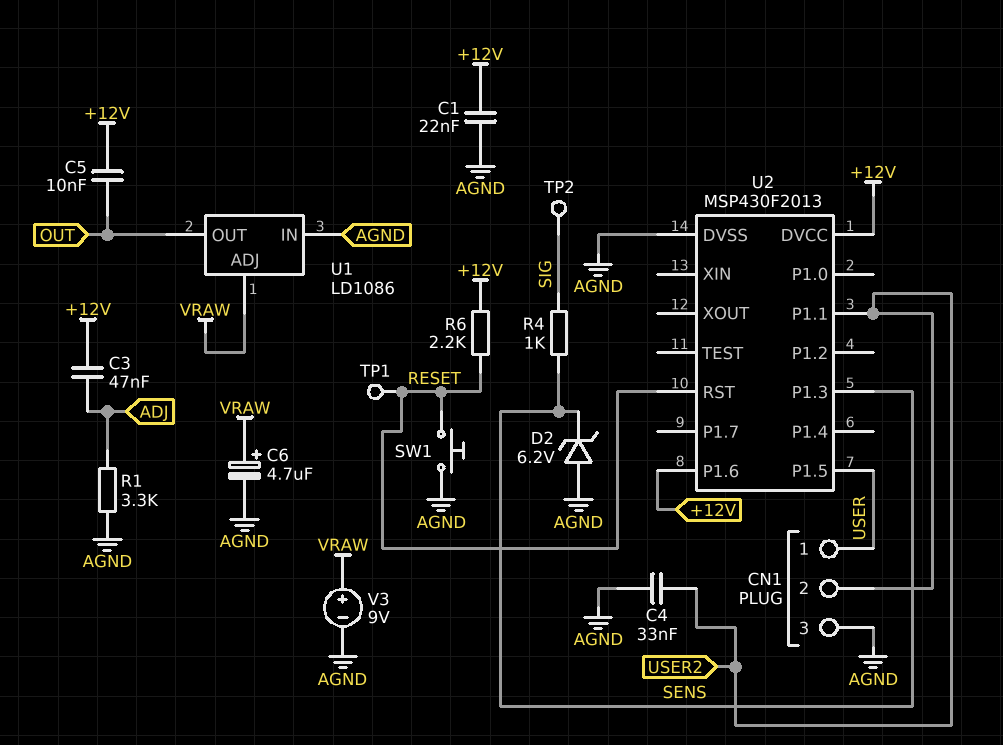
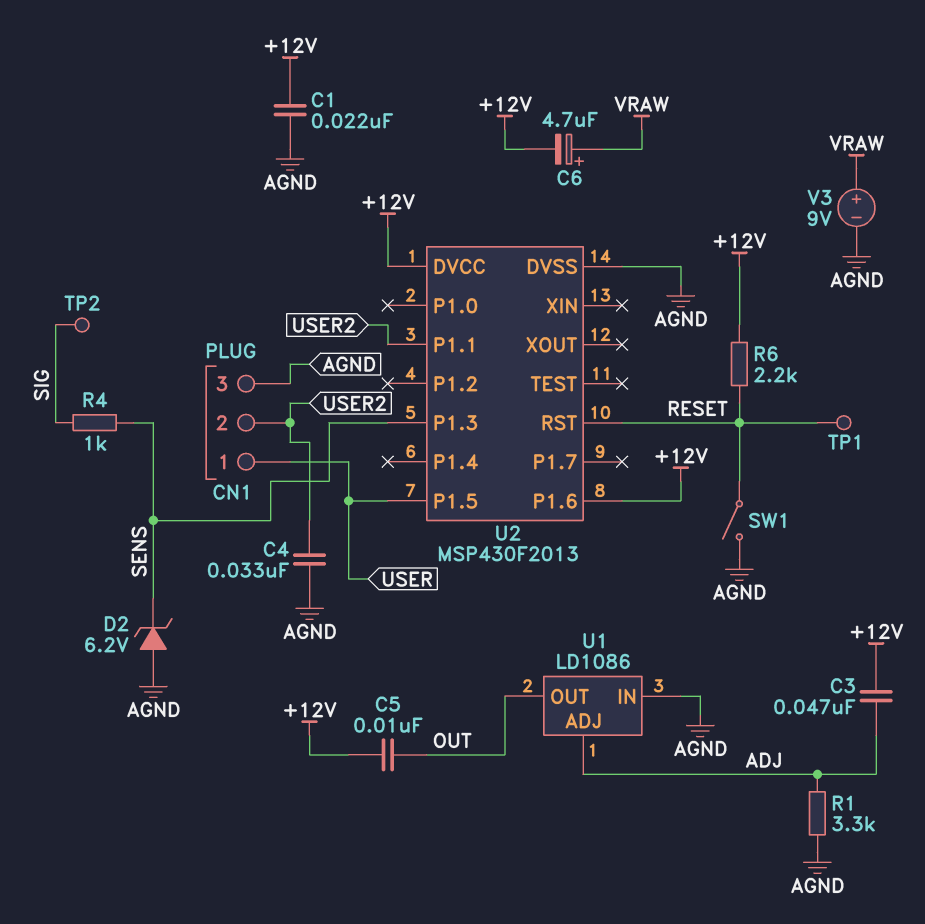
C6: 4.7uF (plus VRAW, minus AGND) -> 4.7uF (plus VRAW, minus +12V)
SW1: button (AGND, RESET) -> switch (AGND, RESET)
U1 pin ADJ: VRAW -> ADJ

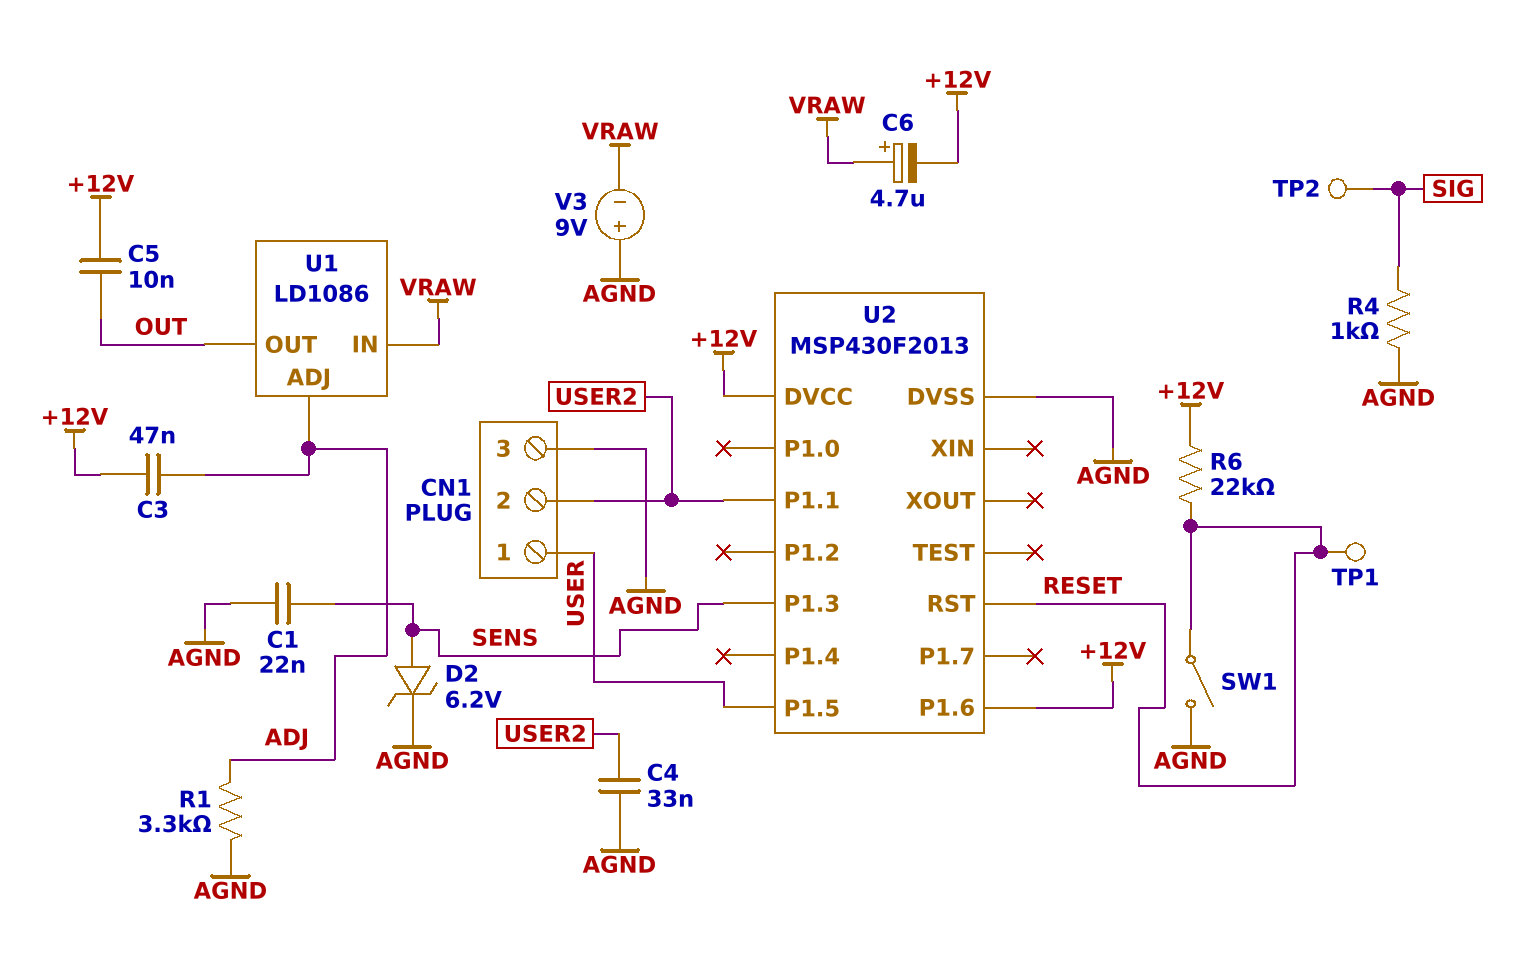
C1: 22nF (+12V, AGND) -> 22nF (AGND, SENS)
D2: zener 6.2V (A AGND, K SENS) -> zener 6.2V (A SENS, K AGND)
R4: 1k (SENS, SIG) -> 1k (AGND, SIG)
R6: 2.2k (+12V, RESET) -> 22k (+12V, RESET)
U1 pin IN: AGND -> VRAW
V3: 9V (plus VRAW, minus AGND) -> 9V (plus AGND, minus VRAW)

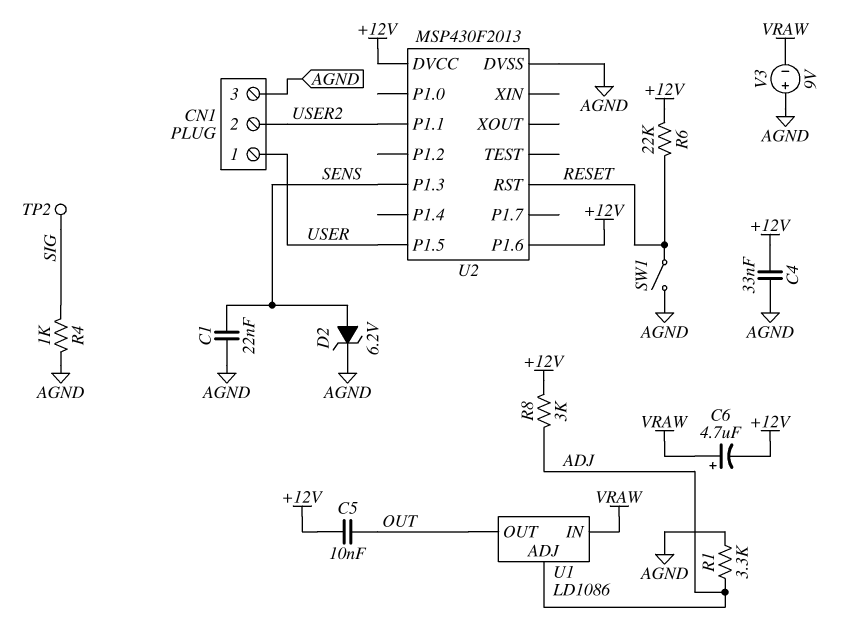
C3: 47nF (+12V, ADJ) -> none
C4: 33nF (AGND, USER2) -> 33nF (+12V, AGND)
R8: none -> 3k (+12V, ADJ)
TP1: test point (RESET) -> none

